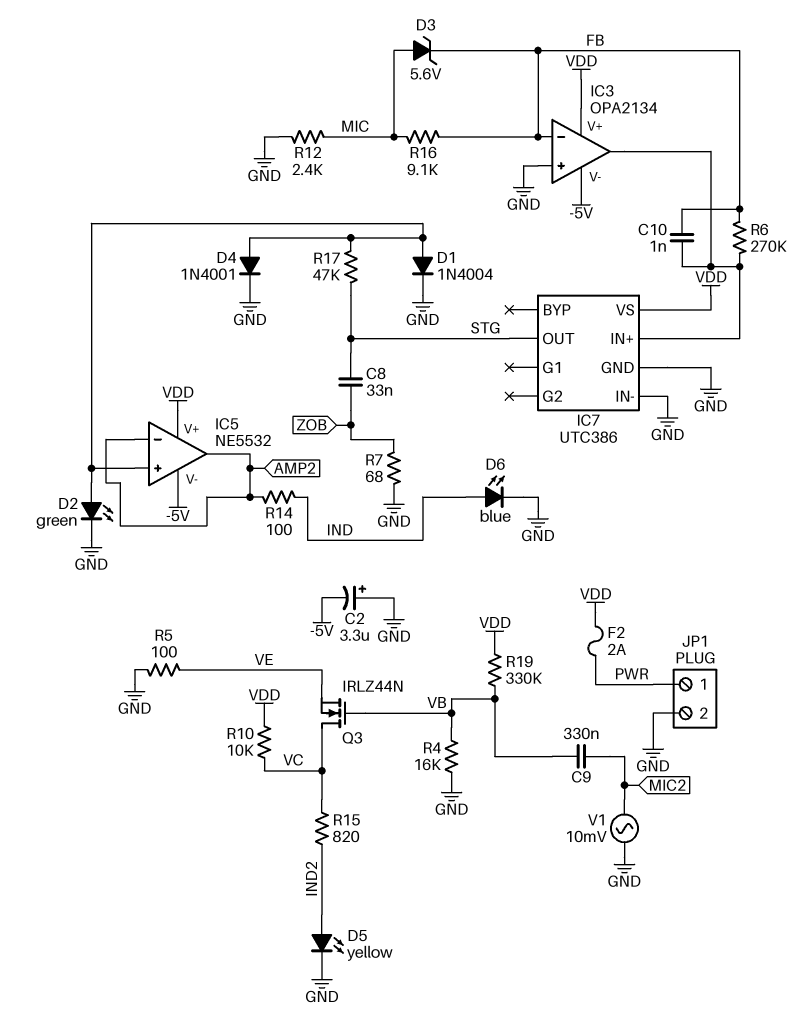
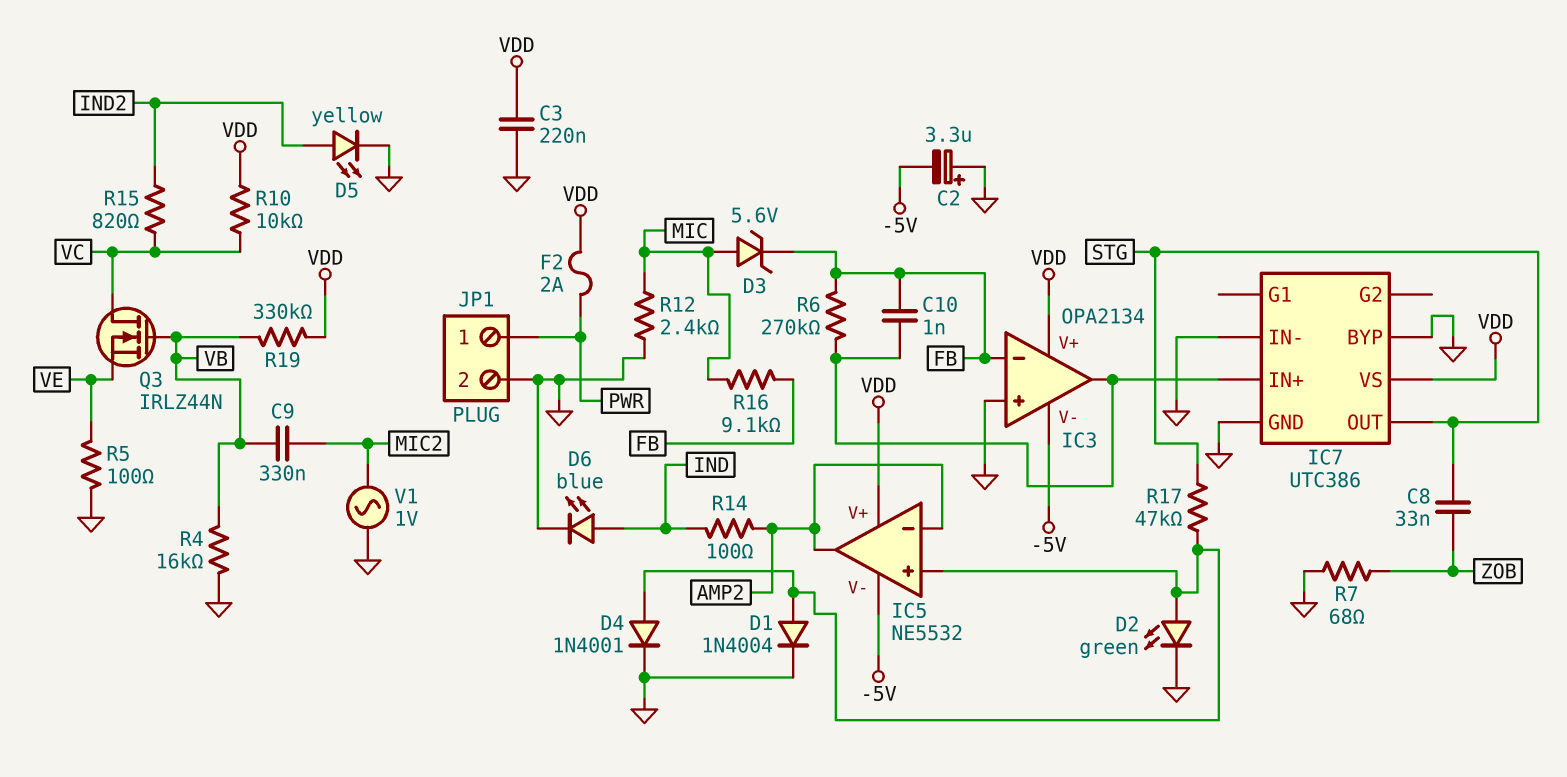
C3: none -> 220nF (GND, VDD)
IC7 pin BYP: none -> GND
V1: AC 10mV (GND, MIC2) -> AC 1V (GND, MIC2)

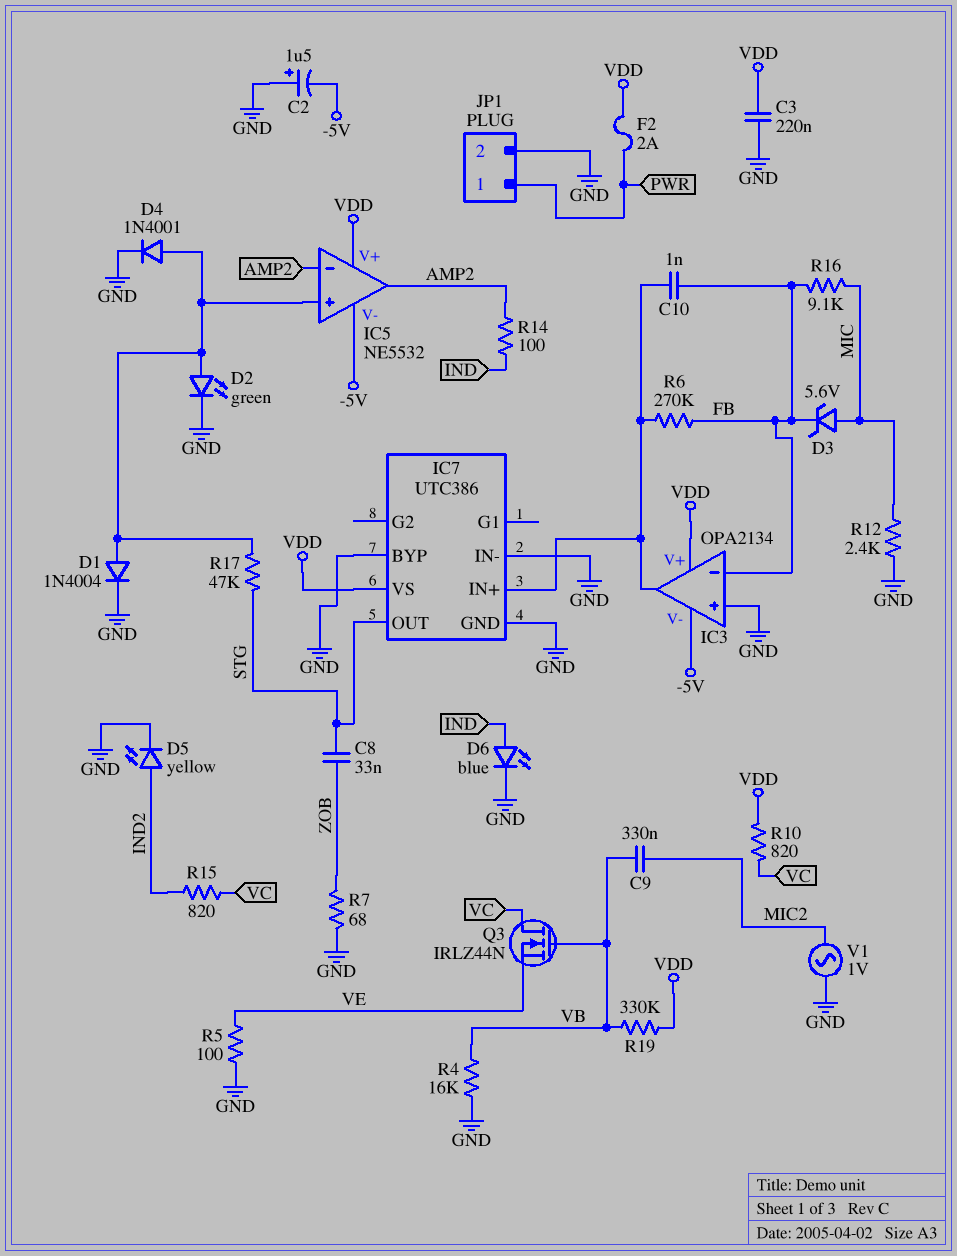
C2: 3.3uF (plus GND, minus -5V) -> 1.5uF (plus GND, minus -5V)
R10: 10k (VC, VDD) -> 820 (VC, VDD)

